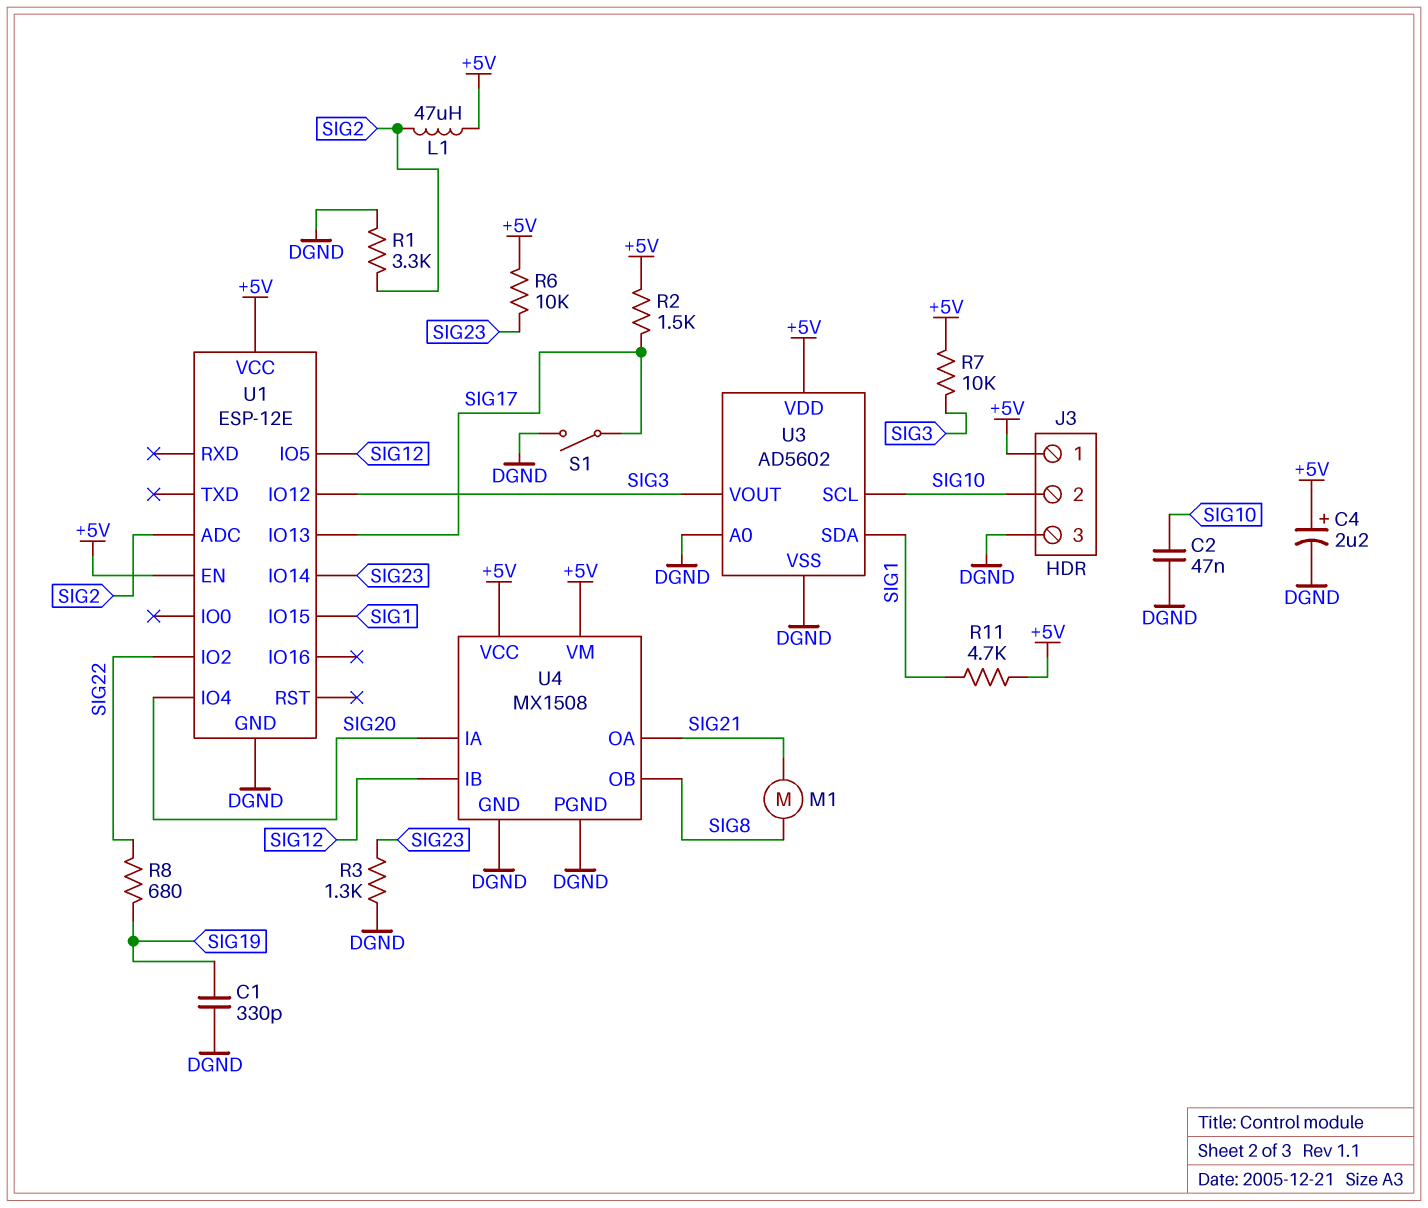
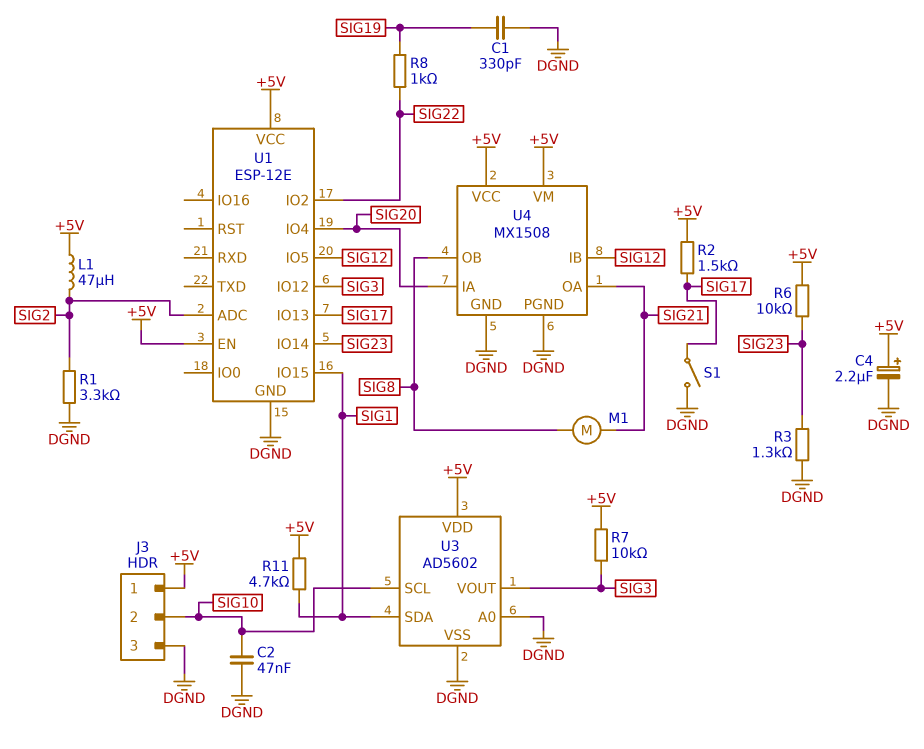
R8: 680 (SIG19, SIG22) -> 1k (SIG19, SIG22)

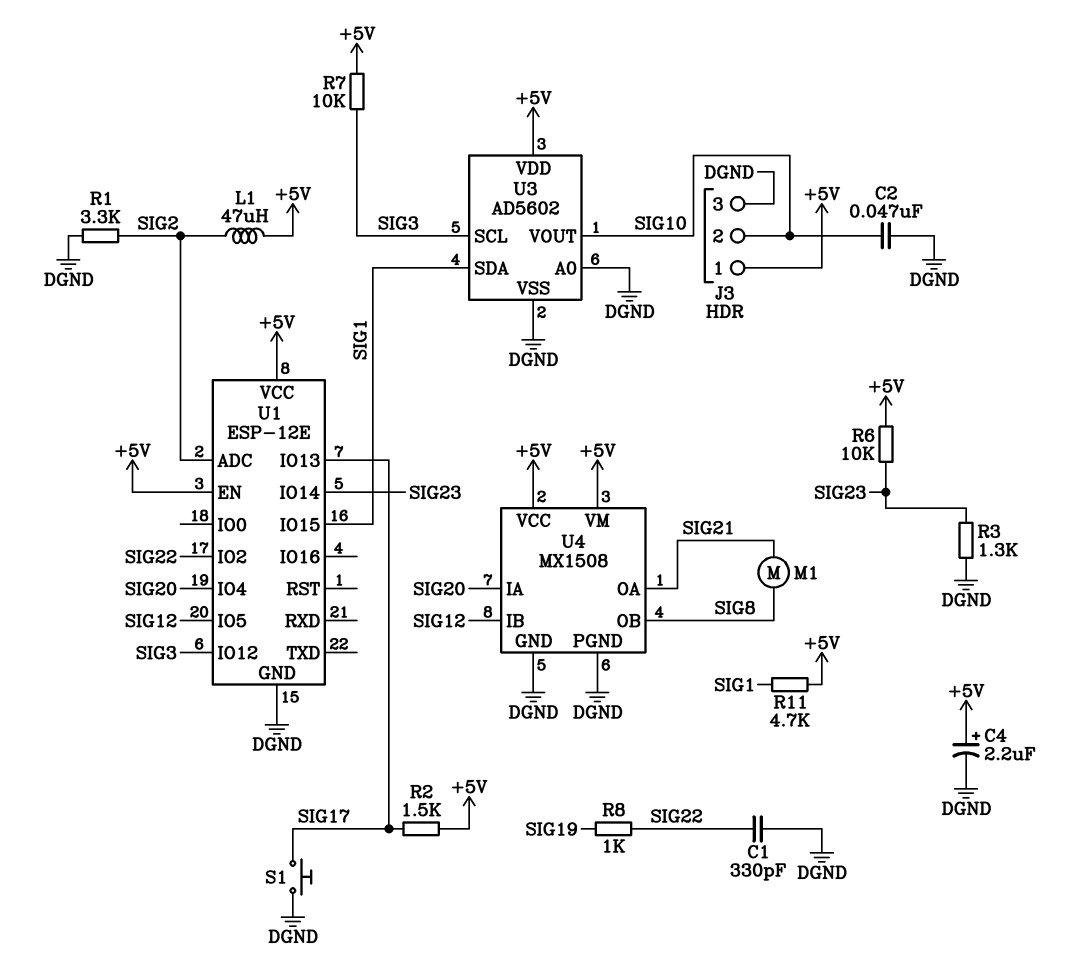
C1: 330pF (DGND, SIG19) -> 330pF (DGND, SIG22)
S1: switch (DGND, SIG17) -> button (DGND, SIG17)
U3 pin SCL: SIG10 -> SIG3
U3 pin VOUT: SIG3 -> SIG10

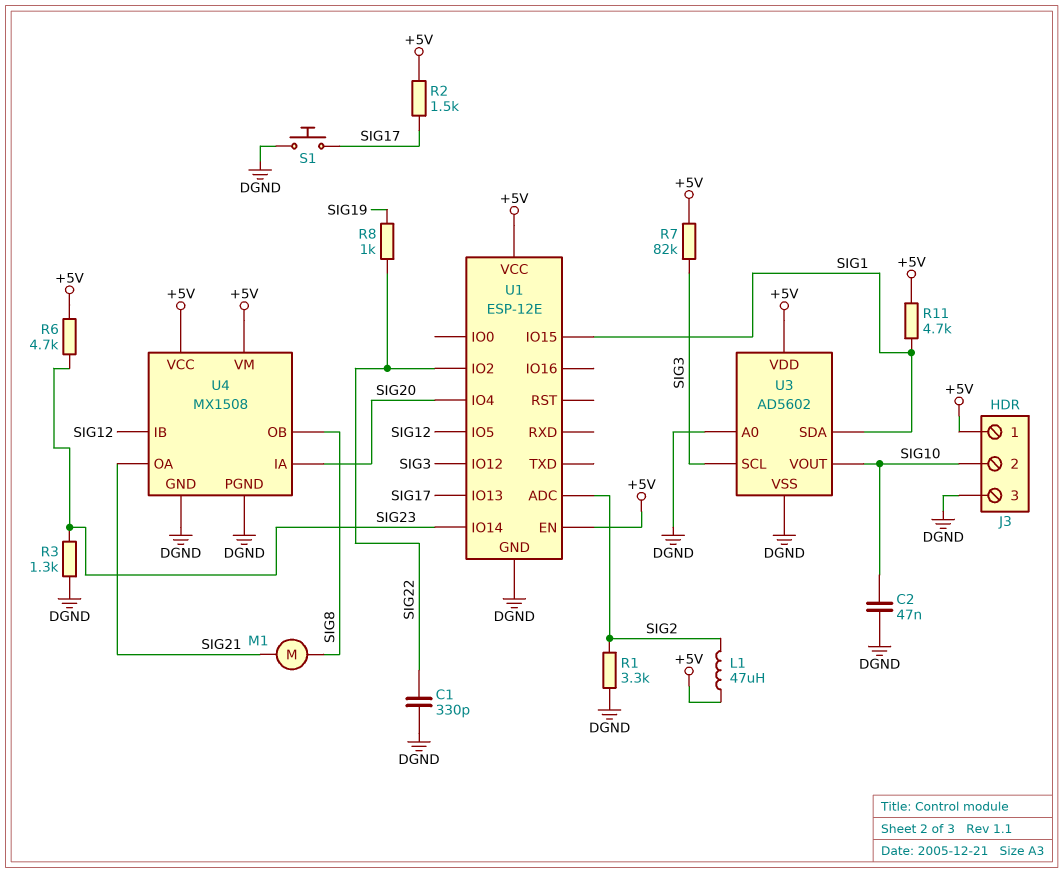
C4: 2.2uF (plus +5V, minus DGND) -> none
R6: 10k (+5V, SIG23) -> 4.7k (+5V, SIG23)
R7: 10k (+5V, SIG3) -> 82k (+5V, SIG3)

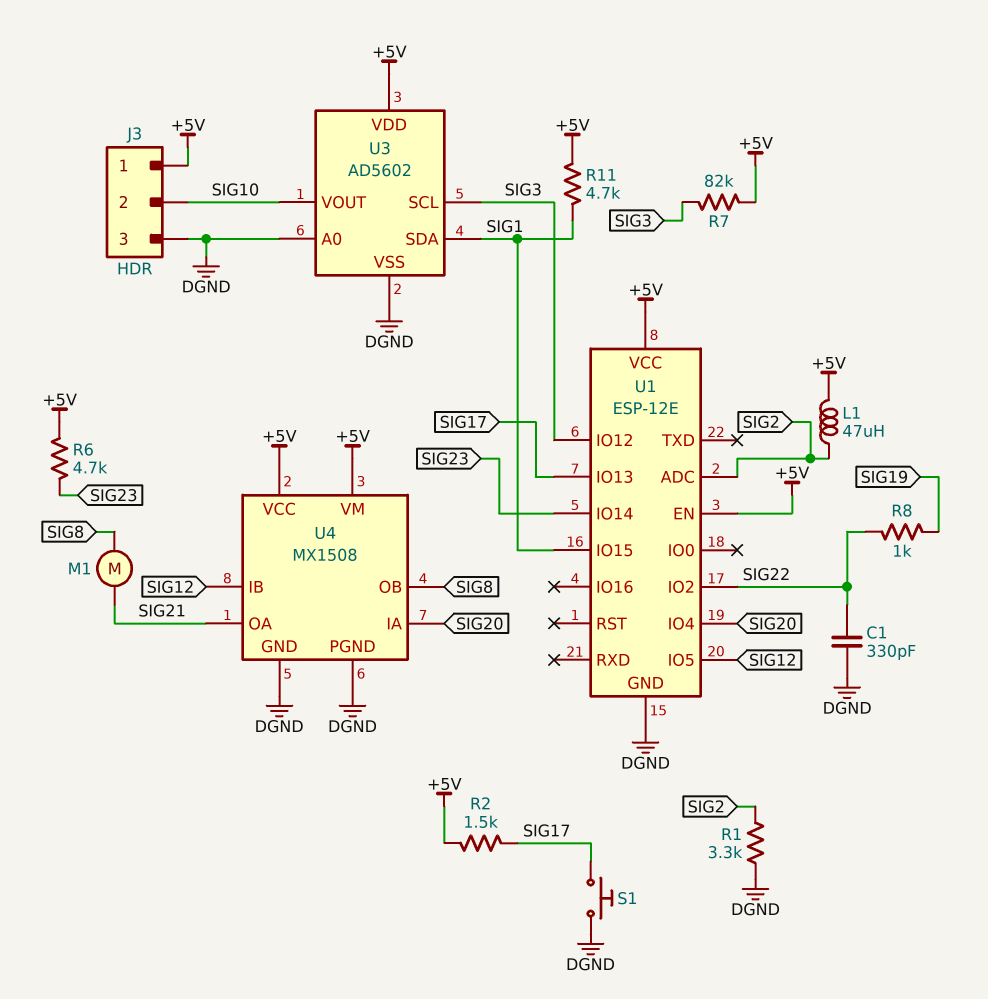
C2: 47nF (DGND, SIG10) -> none
R3: 1.3k (DGND, SIG23) -> none

